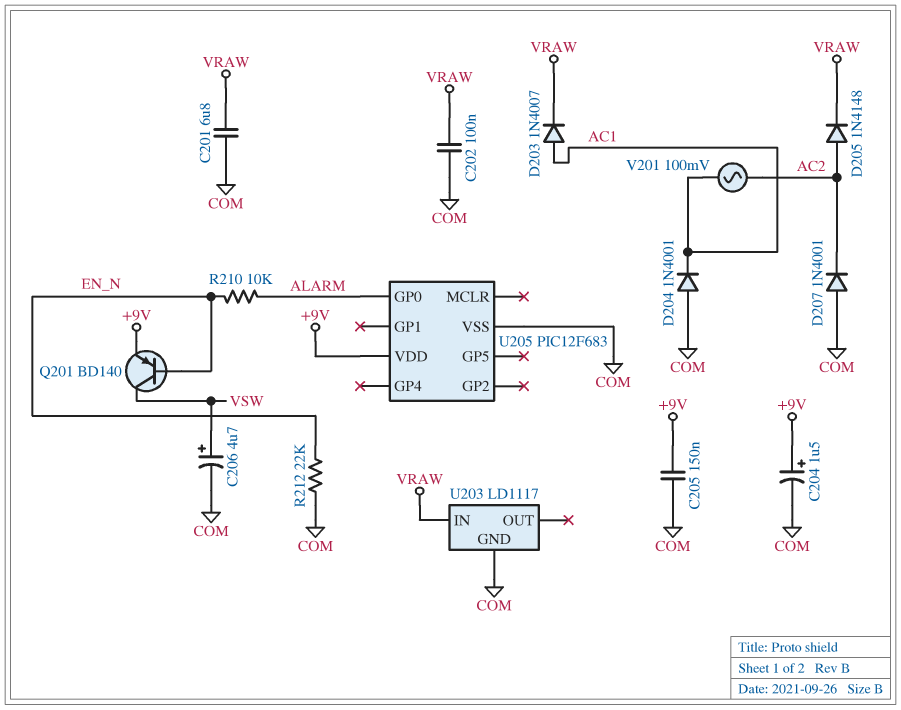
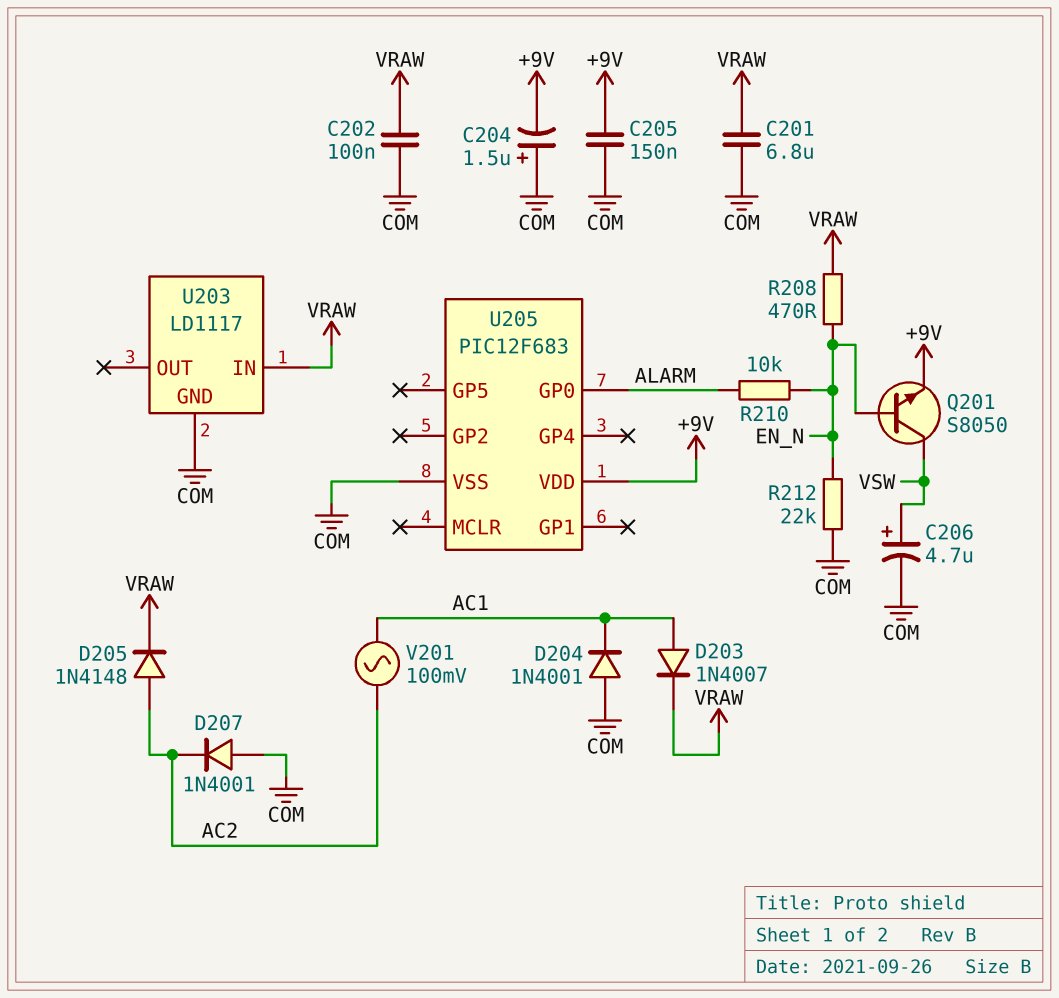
C204: 1.5uF (plus +9V, minus COM) -> 1.5uF (plus COM, minus +9V)
Q201: PNP BD140 (B EN_N, C VSW, E +9V) -> NPN S8050 (B EN_N, C VSW, E +9V)
R208: none -> 470 (EN_N, VRAW)

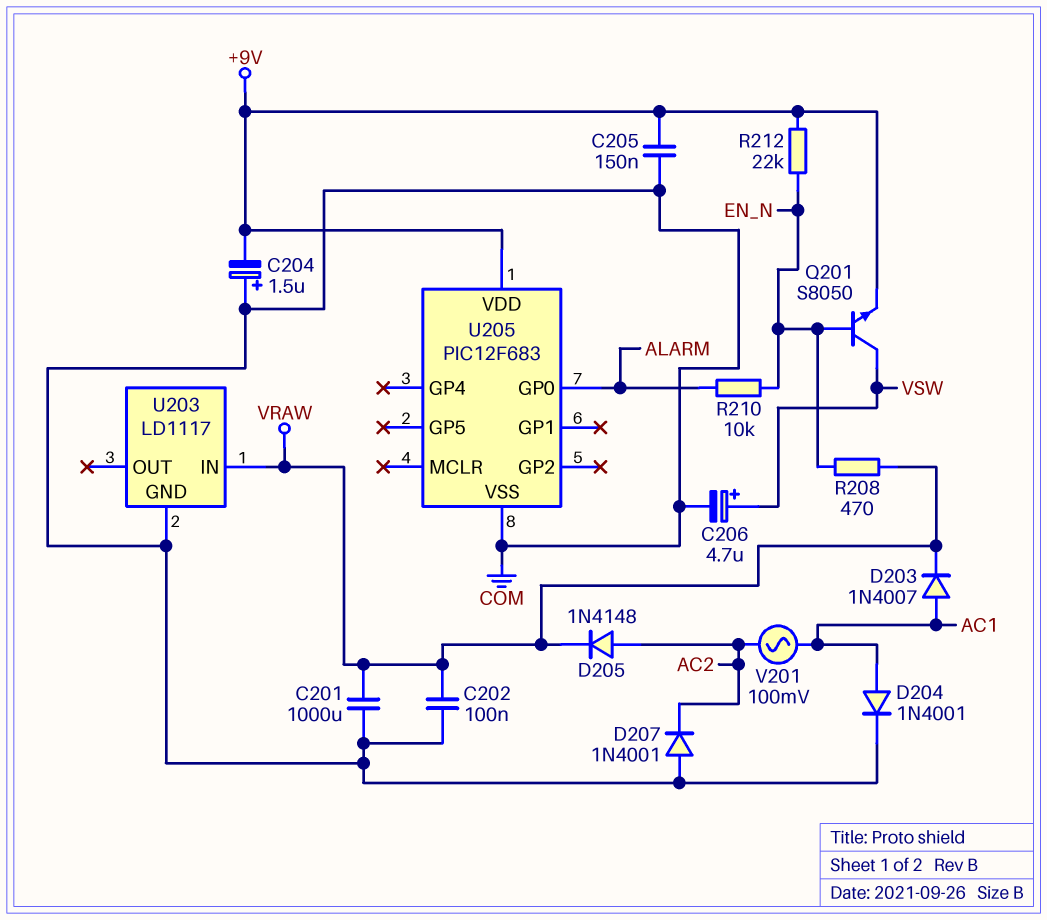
C201: 6.8uF (COM, VRAW) -> 1000uF (COM, VRAW)
D204: diode 1N4001 (A COM, K AC1) -> diode 1N4001 (A AC1, K COM)
R212: 22k (COM, EN_N) -> 22k (+9V, EN_N)

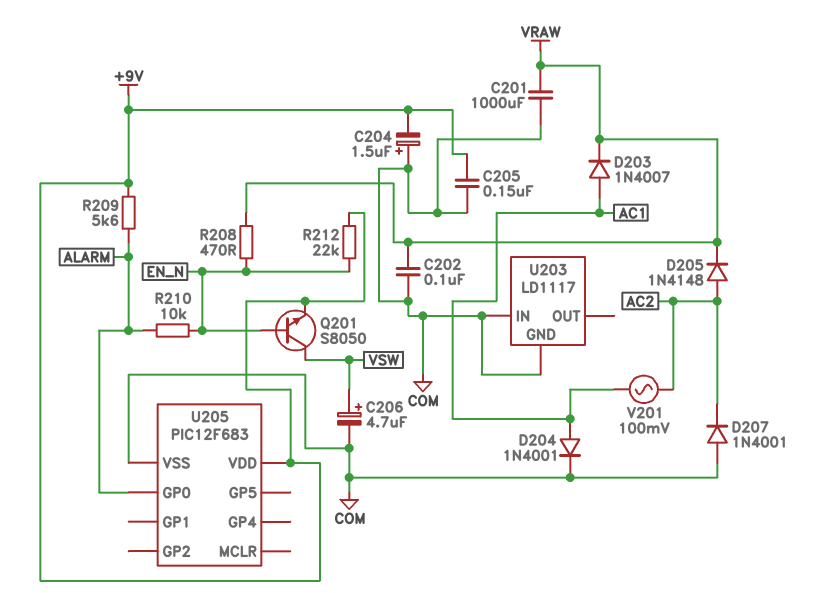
R209: none -> 5.6k (+9V, ALARM)
U203 pin IN: VRAW -> COM

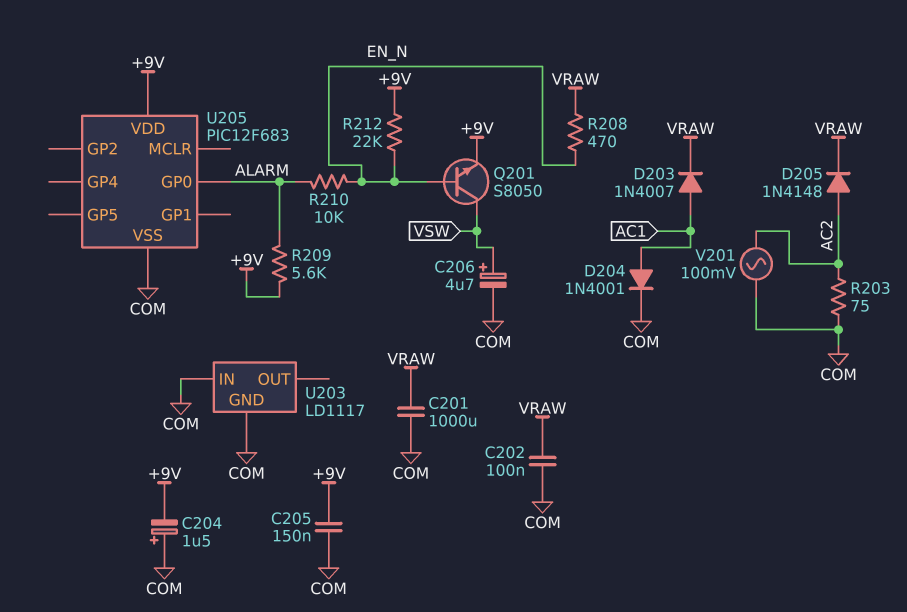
D207: diode 1N4001 (A COM, K AC2) -> none
R203: none -> 75 (AC2, COM)
V201: AC 100mV (AC1, AC2) -> AC 100mV (AC2, COM)

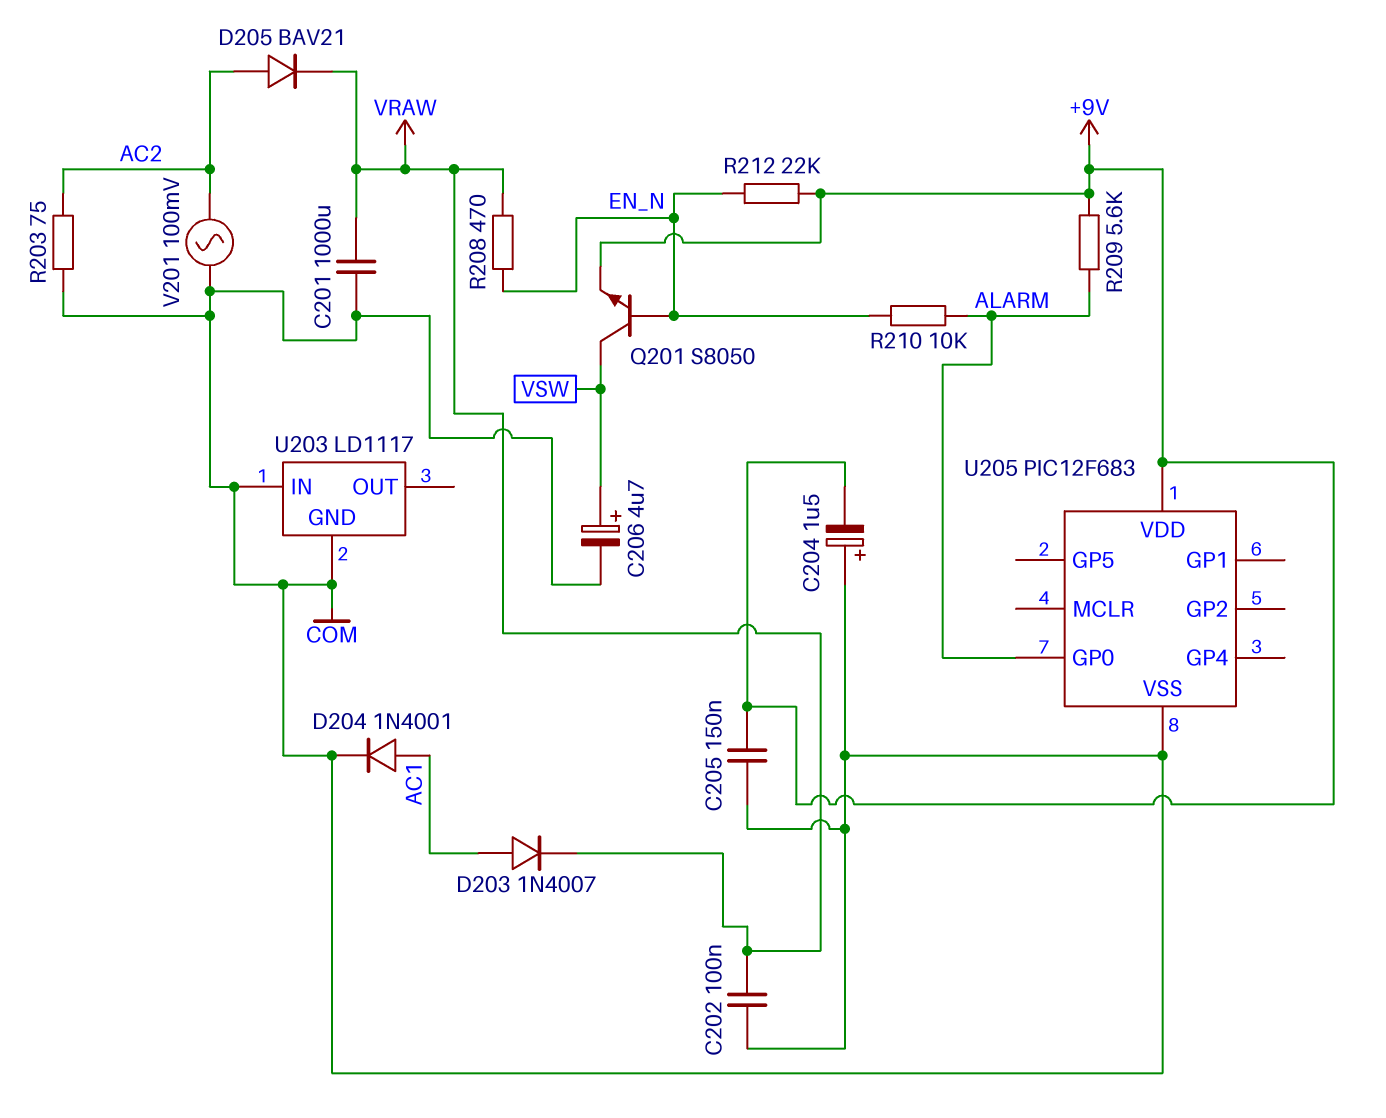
D205: diode 1N4148 (A AC2, K VRAW) -> diode BAV21 (A AC2, K VRAW)

